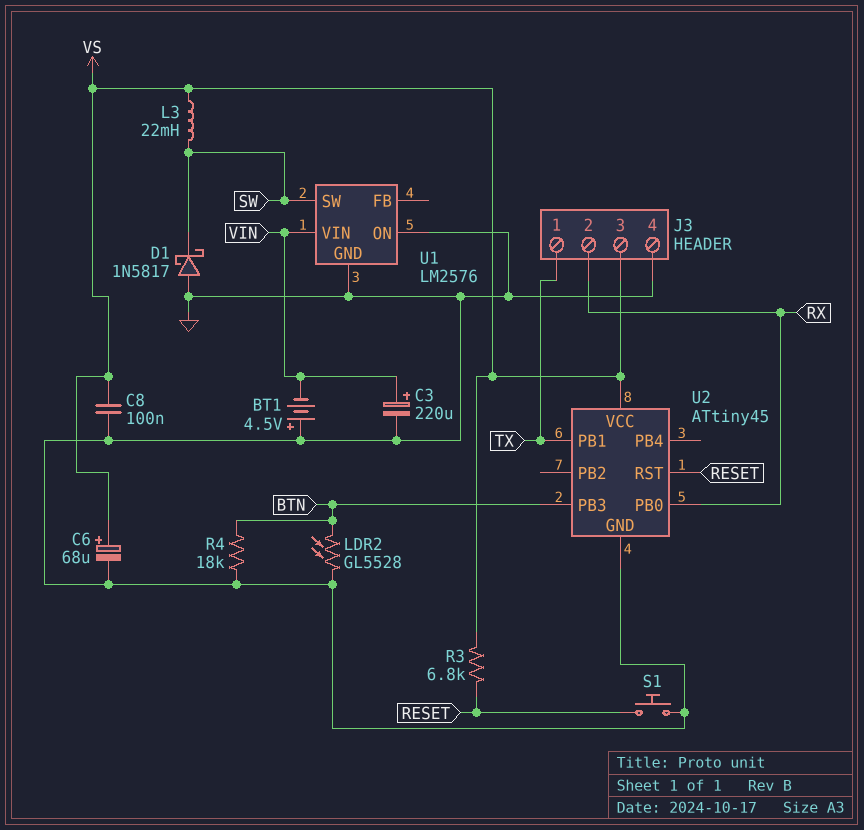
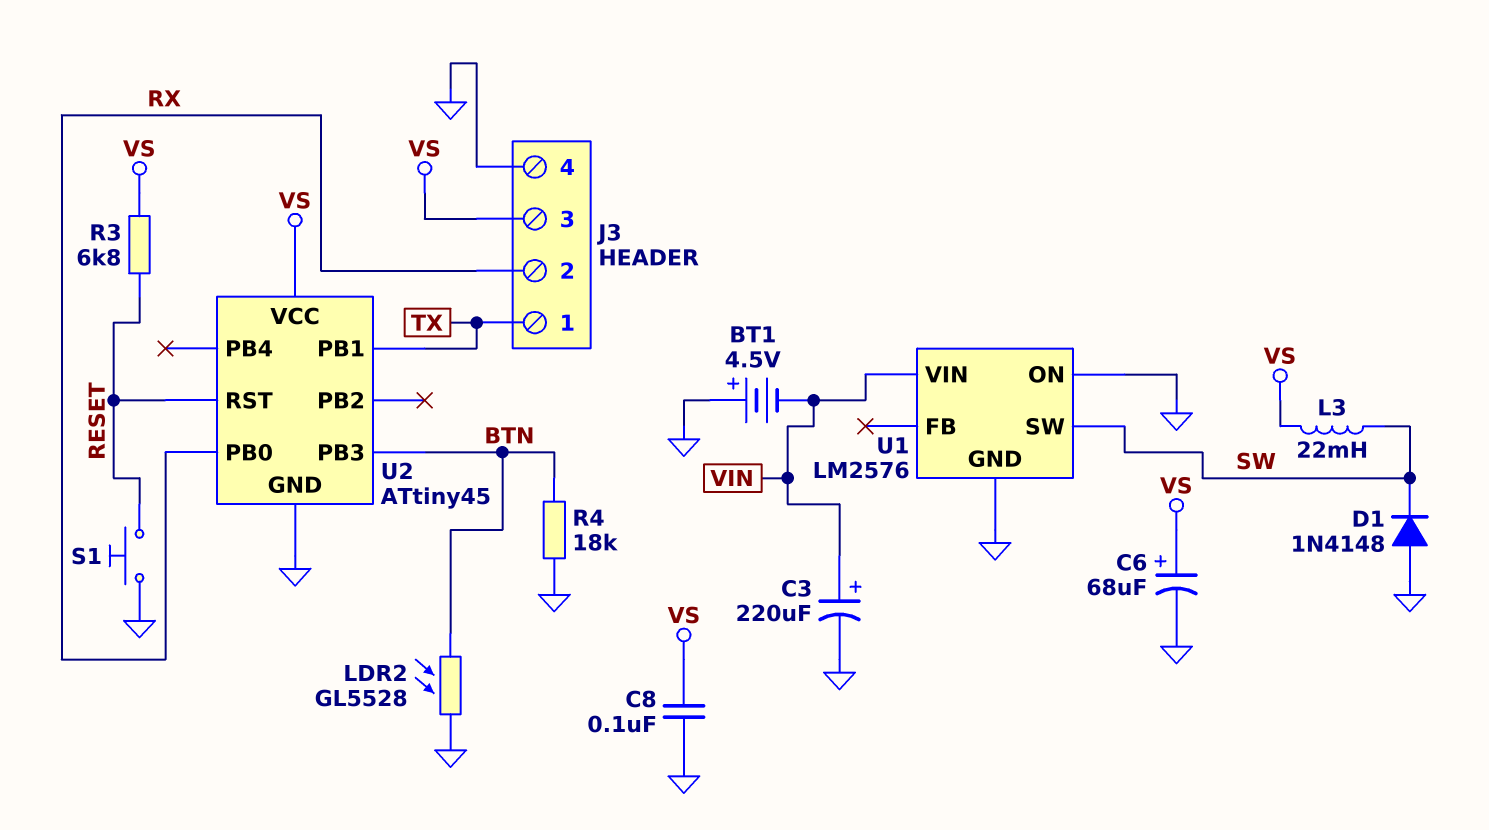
D1: schottky 1N5817 (A GND, K SW) -> diode 1N4148 (A GND, K SW)

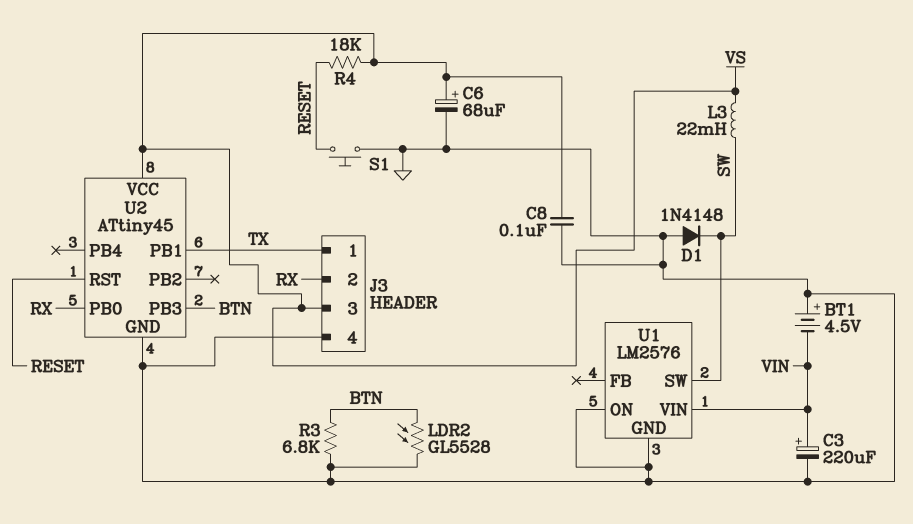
R3: 6.8k (RESET, VS) -> 6.8k (BTN, GND)
R4: 18k (BTN, GND) -> 18k (RESET, VS)

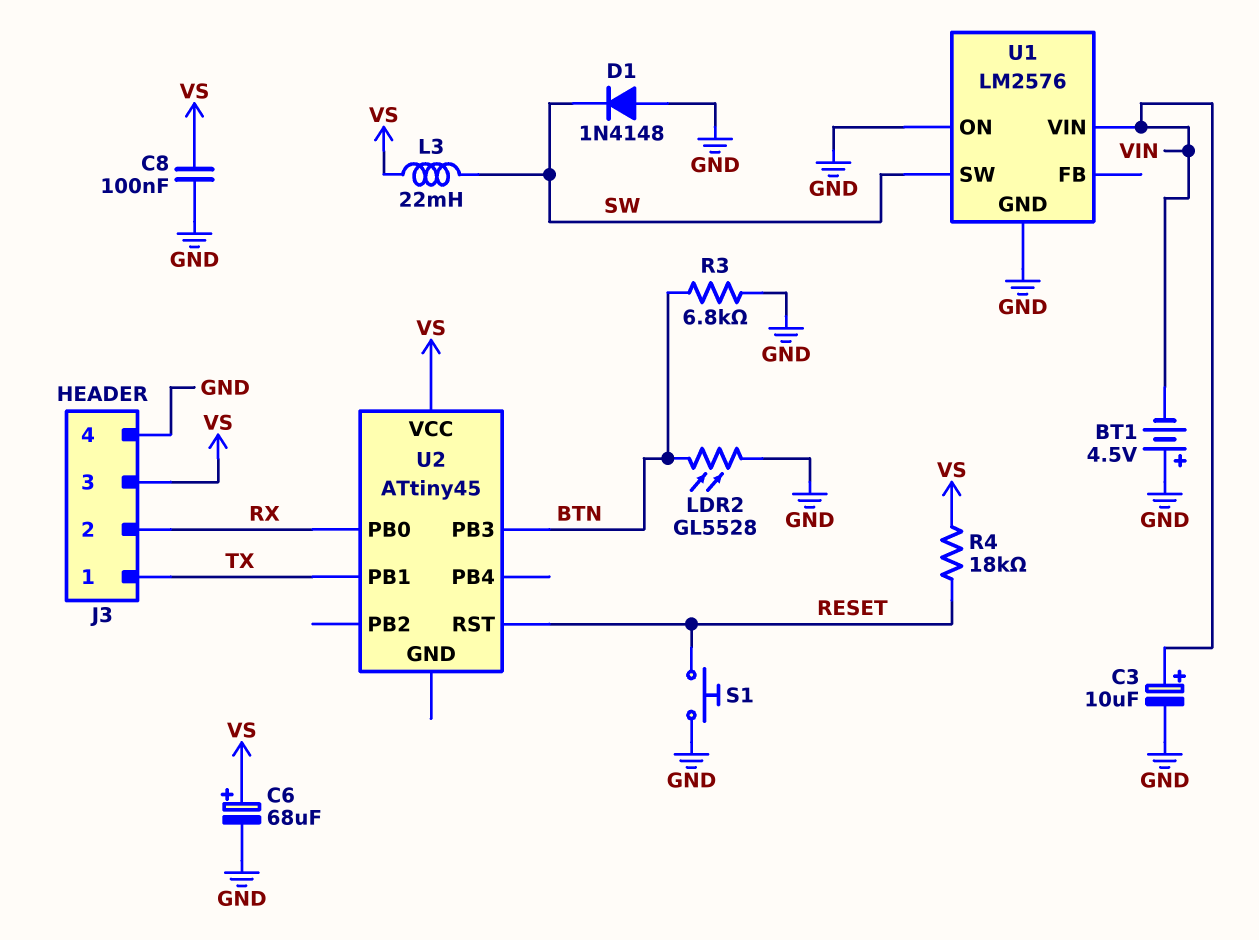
C3: 220uF (plus VIN, minus GND) -> 10uF (plus VIN, minus GND)
U2 pin GND: GND -> none

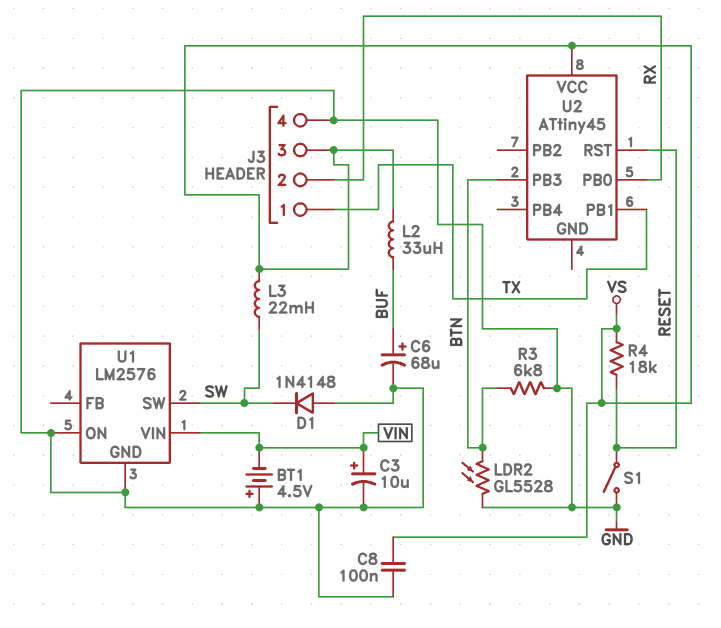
C6: 68uF (plus VS, minus GND) -> 68uF (plus BUF, minus GND)
L2: none -> 33uH (BUF, VS)
S1: button (GND, RESET) -> switch (GND, RESET)

